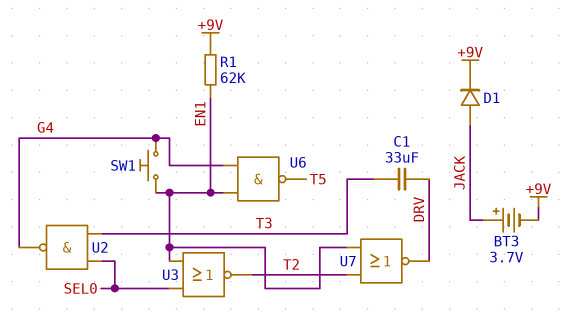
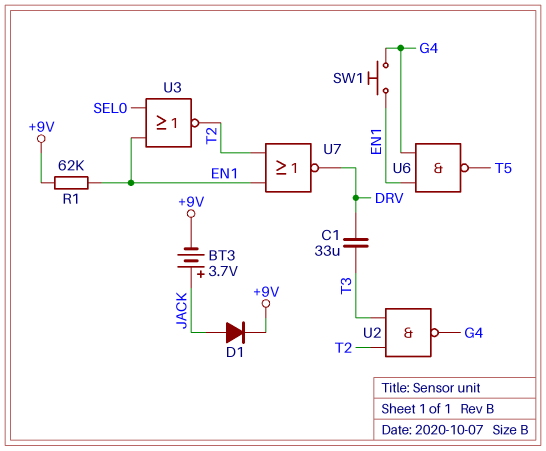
U2: NAND (in SEL0, in T3, out G4) -> NAND (in T2, in T3, out G4)

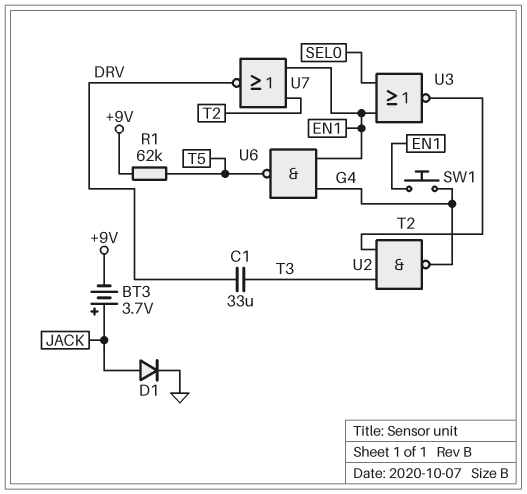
D1: diode (A JACK, K +9V) -> diode (A JACK, K GND)
R1: 62k (+9V, EN1) -> 62k (+9V, T5)

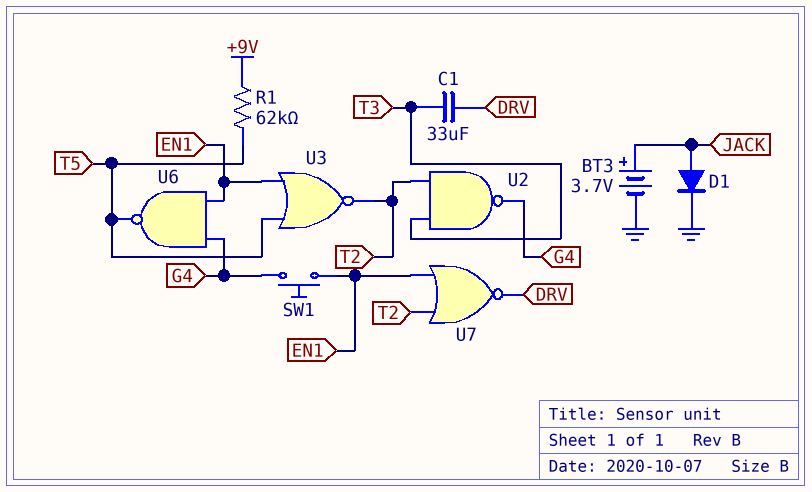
BT3: 3.7V (plus JACK, minus +9V) -> 3.7V (plus JACK, minus GND)
U3: NOR (in EN1, in SEL0, out T2) -> NOR (in EN1, in T5, out T2)

